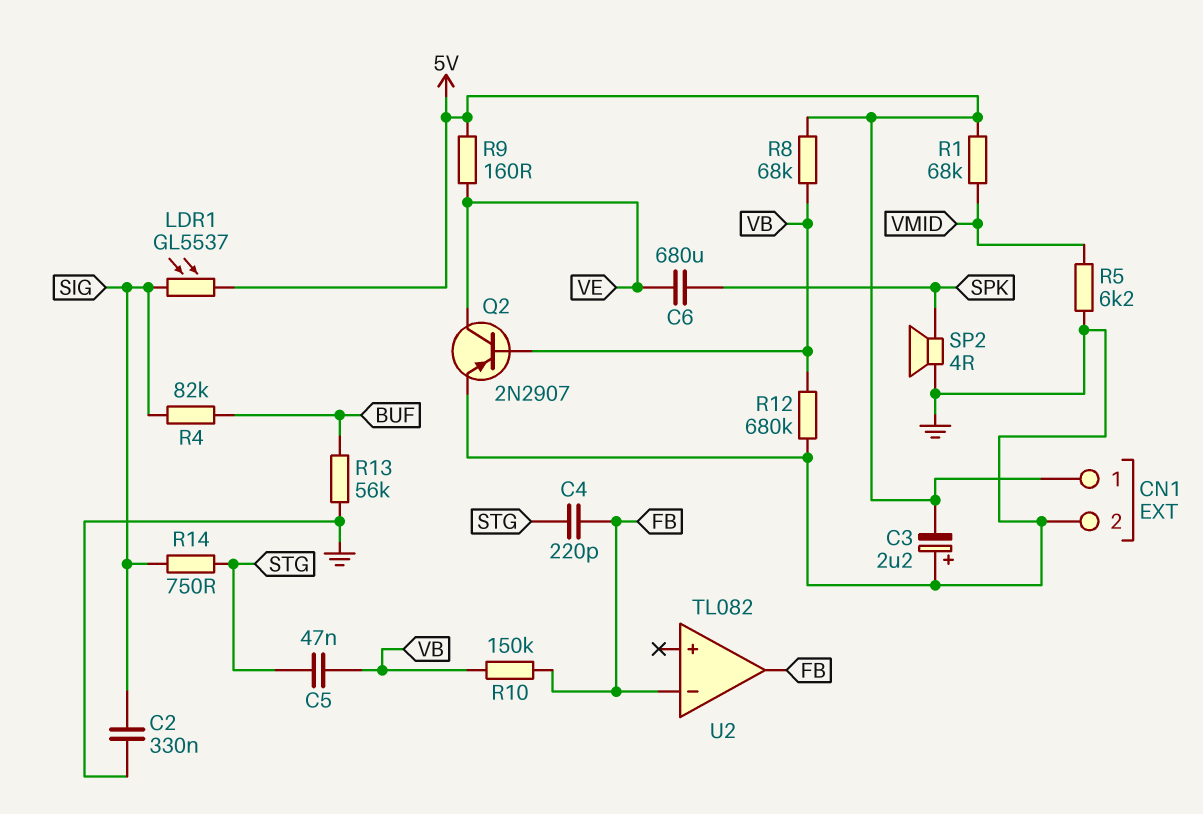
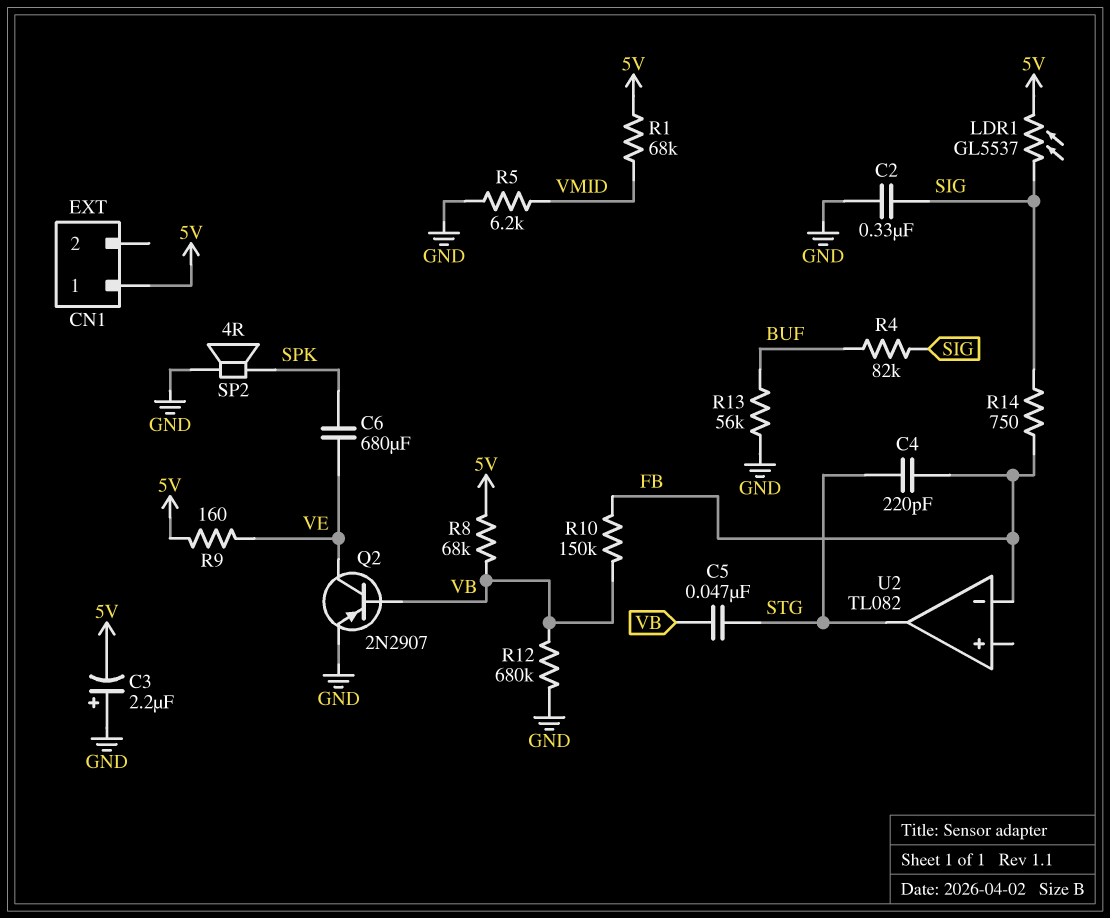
CN1 pin 2: GND -> none
R14: 750 (SIG, STG) -> 750 (FB, SIG)
U2 pin out: FB -> STG

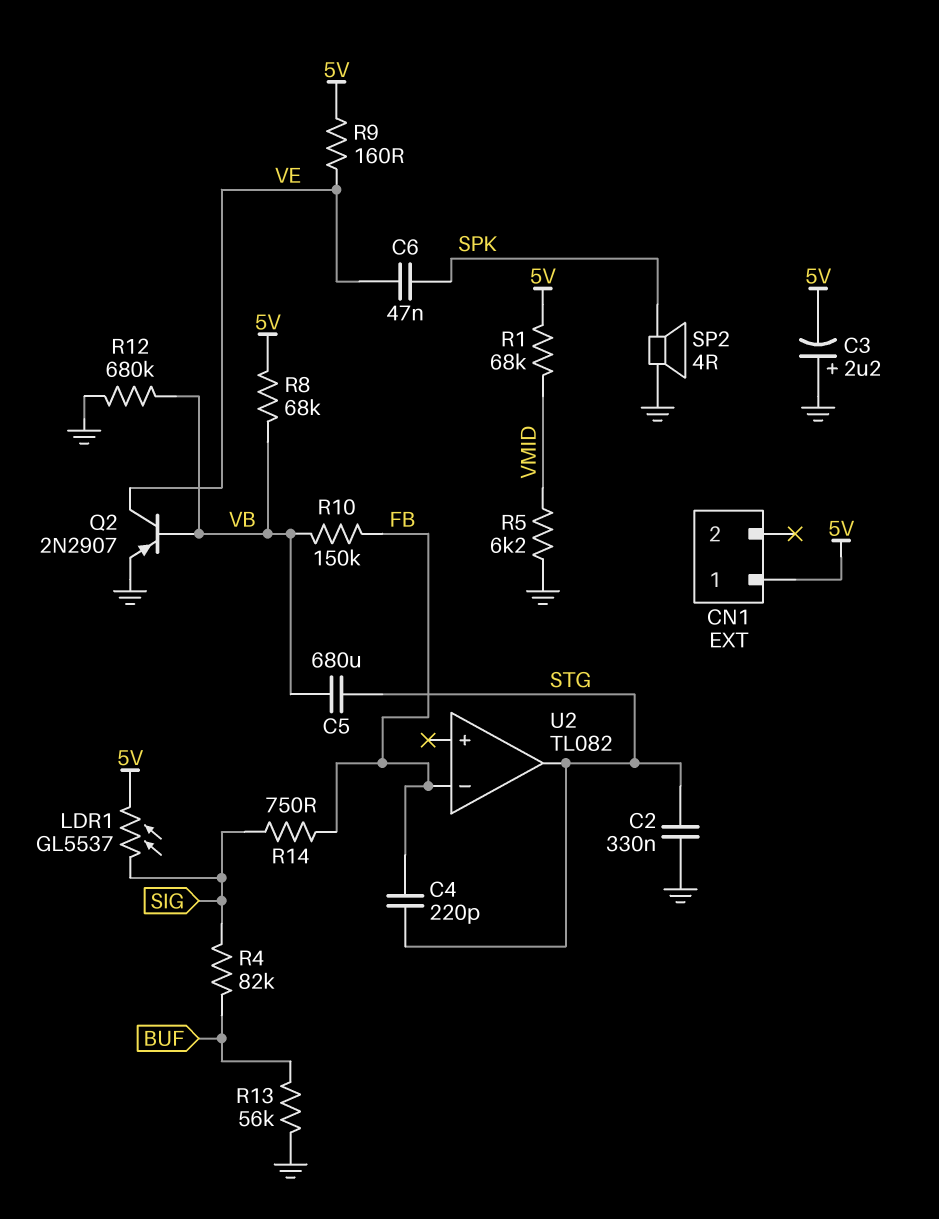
C2: 330nF (GND, SIG) -> 330nF (GND, STG)
C5: 47nF (STG, VB) -> 680uF (STG, VB)
C6: 680uF (SPK, VE) -> 47nF (SPK, VE)

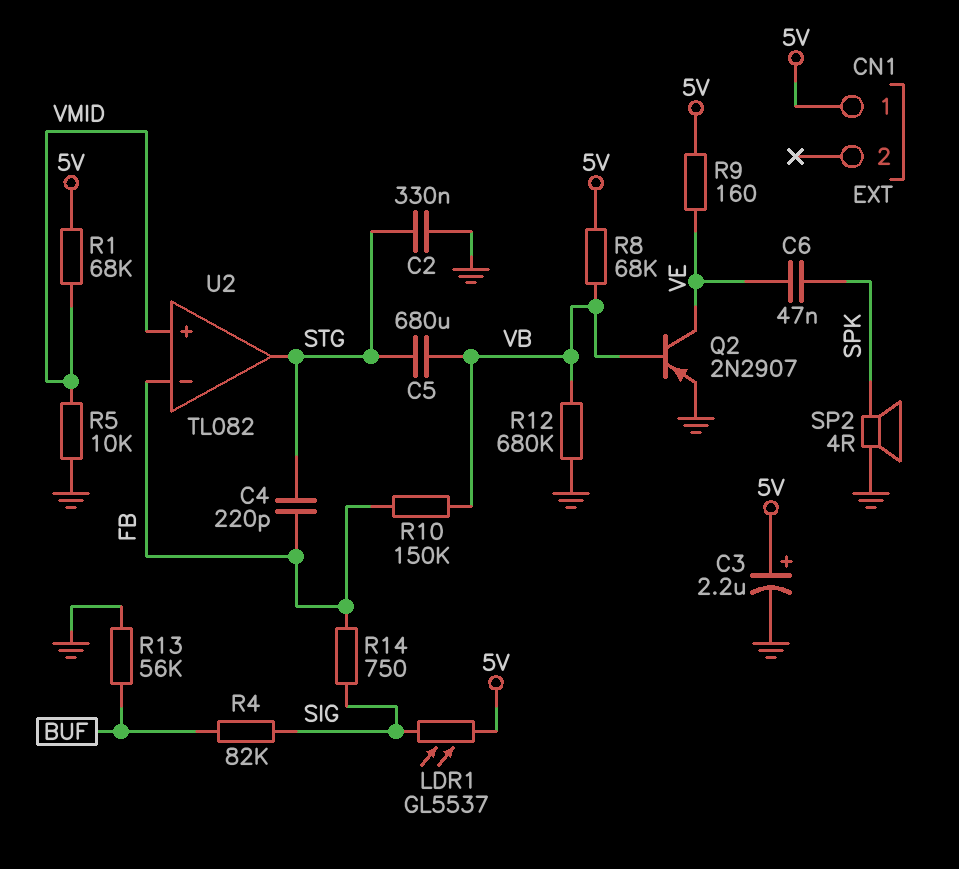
C3: 2.2uF (plus GND, minus 5V) -> 2.2uF (plus 5V, minus GND)
R5: 6.2k (GND, VMID) -> 10k (GND, VMID)
U2 pin in+: none -> VMID

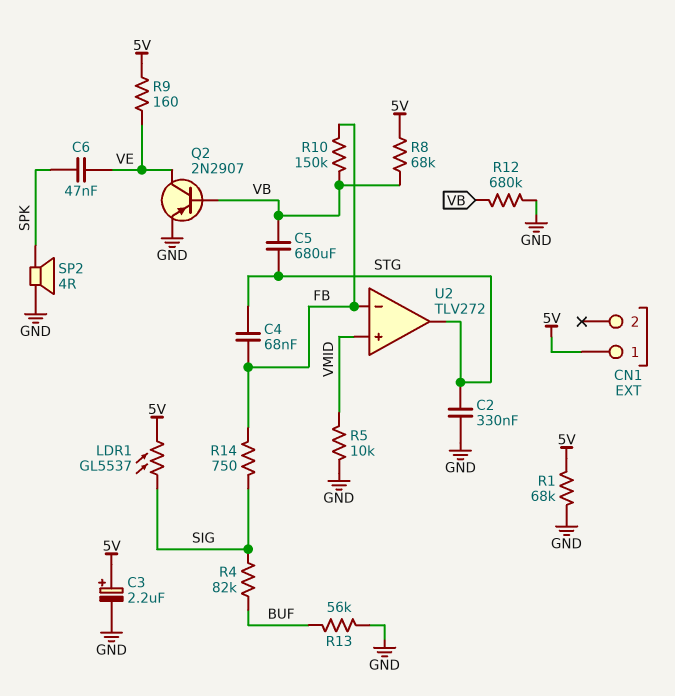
C4: 220pF (FB, STG) -> 68nF (FB, STG)
R1: 68k (5V, VMID) -> 68k (5V, GND)
U2: TL082 -> TLV272

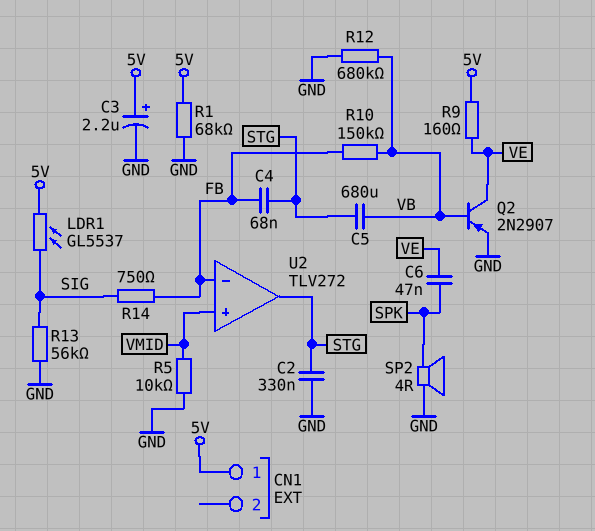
R4: 82k (BUF, SIG) -> none
R8: 68k (5V, VB) -> none
R13: 56k (BUF, GND) -> 56k (GND, SIG)

